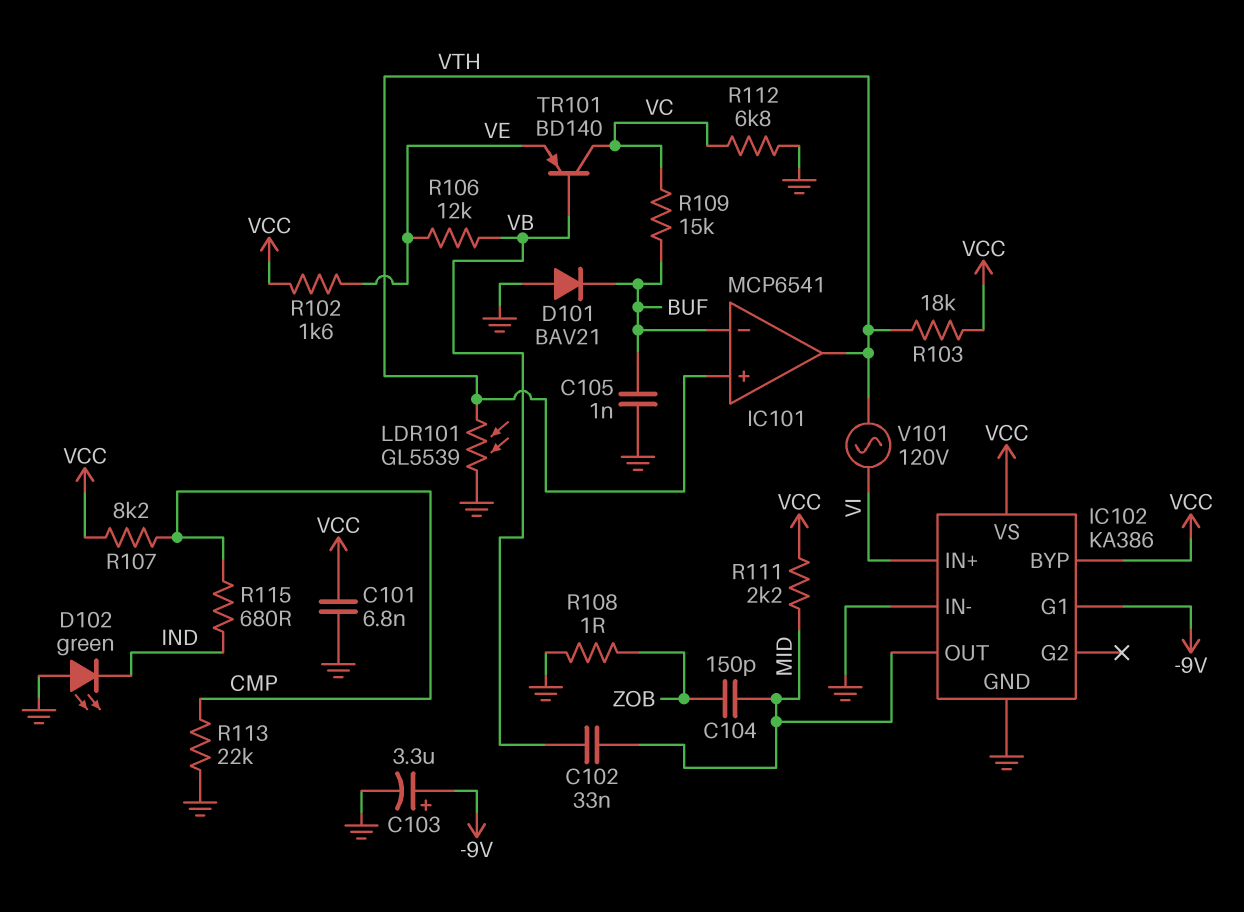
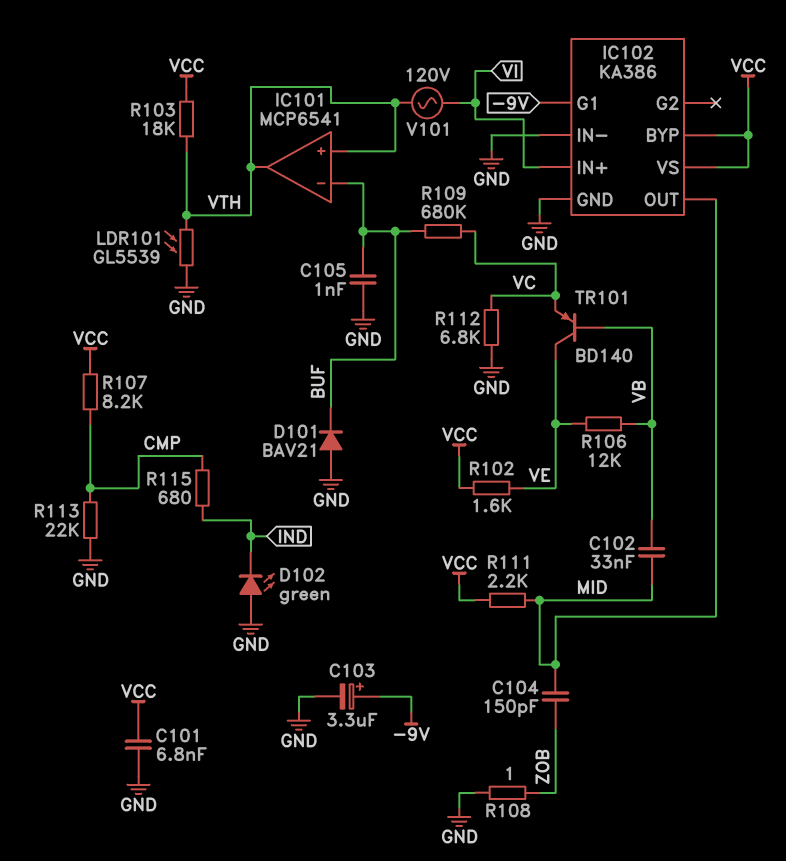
R109: 15k (BUF, VC) -> 680k (BUF, VC)
TR101: PNP BD140 (B VB, C VC, E VE) -> PNP BD140 (B VB, C VE, E VC)

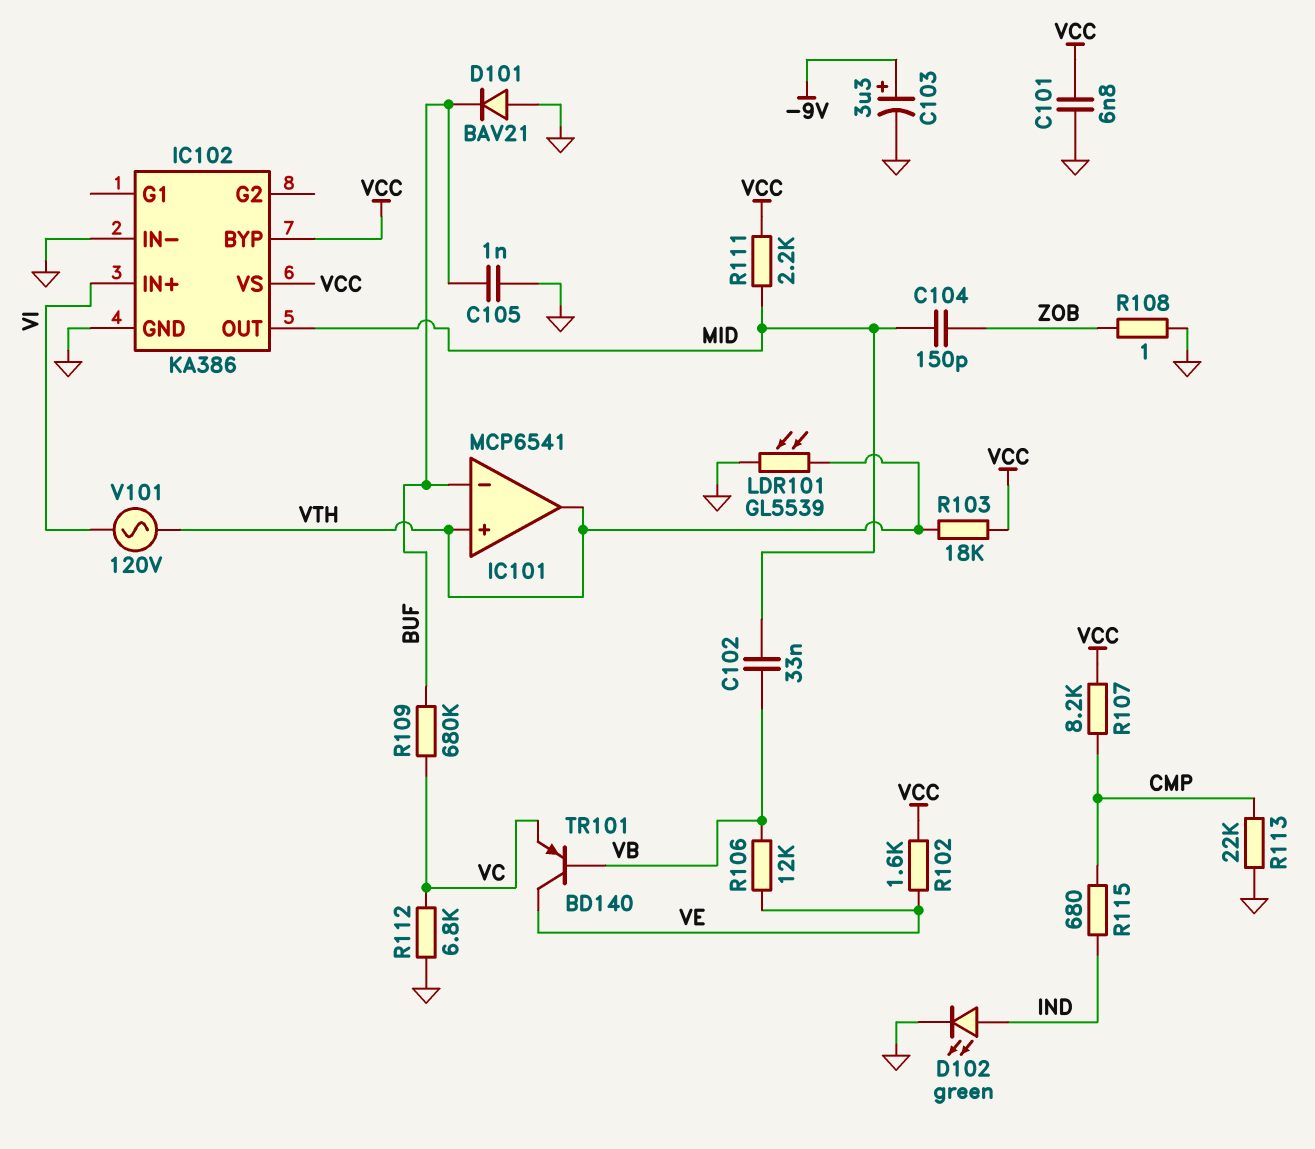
D102: LED green (A GND, K IND) -> LED green (A IND, K GND)
IC102 pin G1: -9V -> none

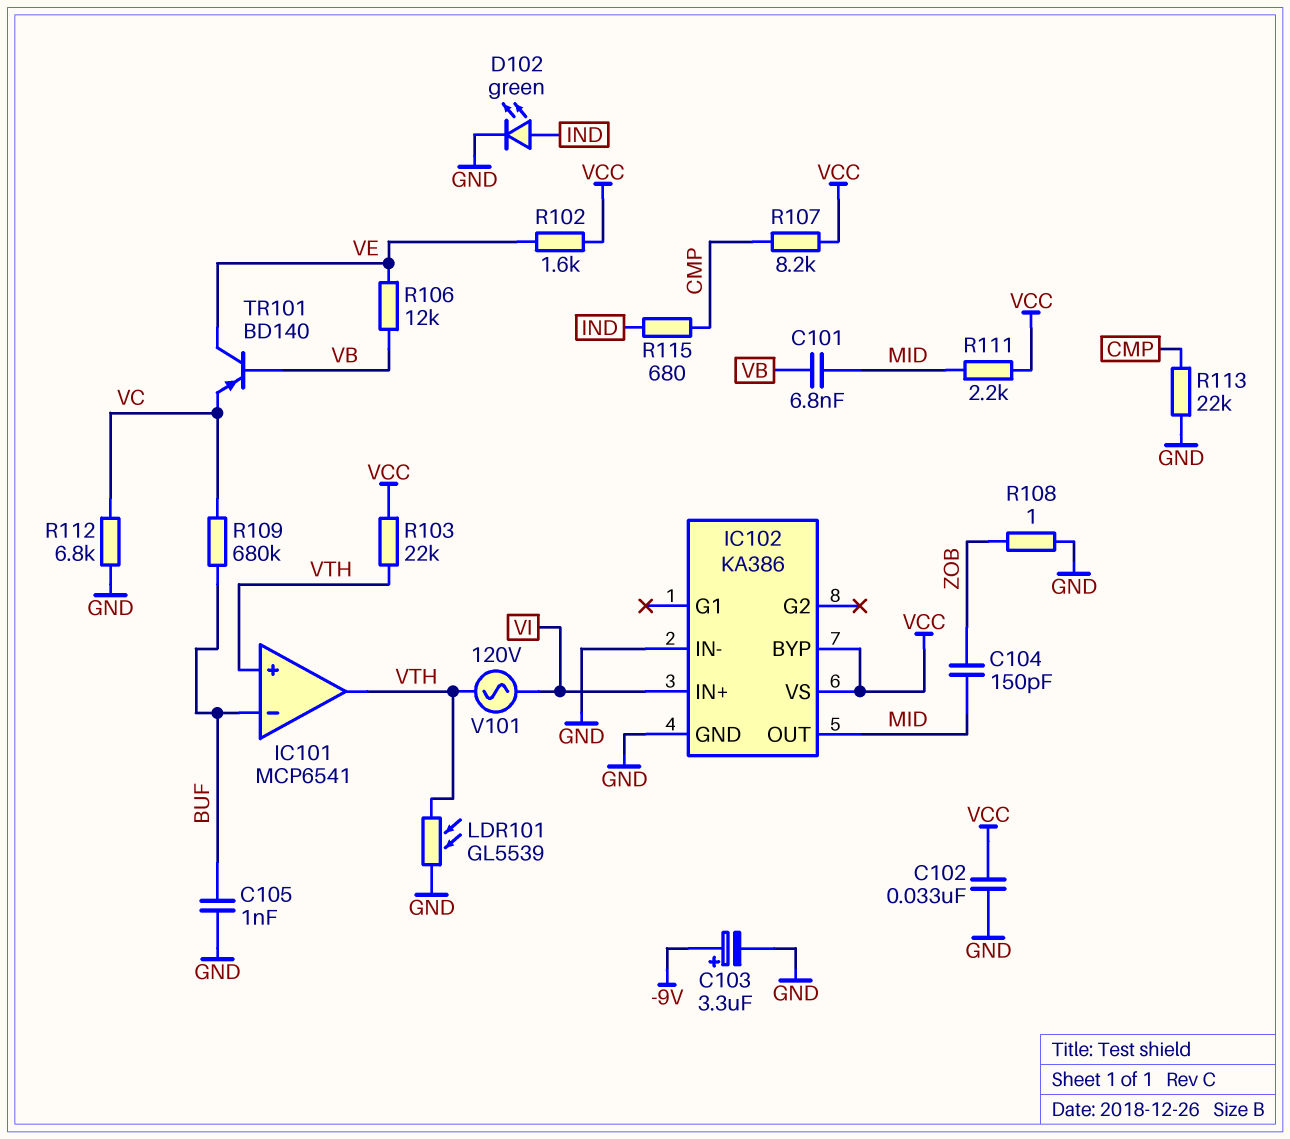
C101: 6.8nF (GND, VCC) -> 6.8nF (MID, VB)
C102: 33nF (MID, VB) -> 33nF (GND, VCC)
D101: diode BAV21 (A GND, K BUF) -> none
R103: 18k (VCC, VTH) -> 22k (VCC, VTH)

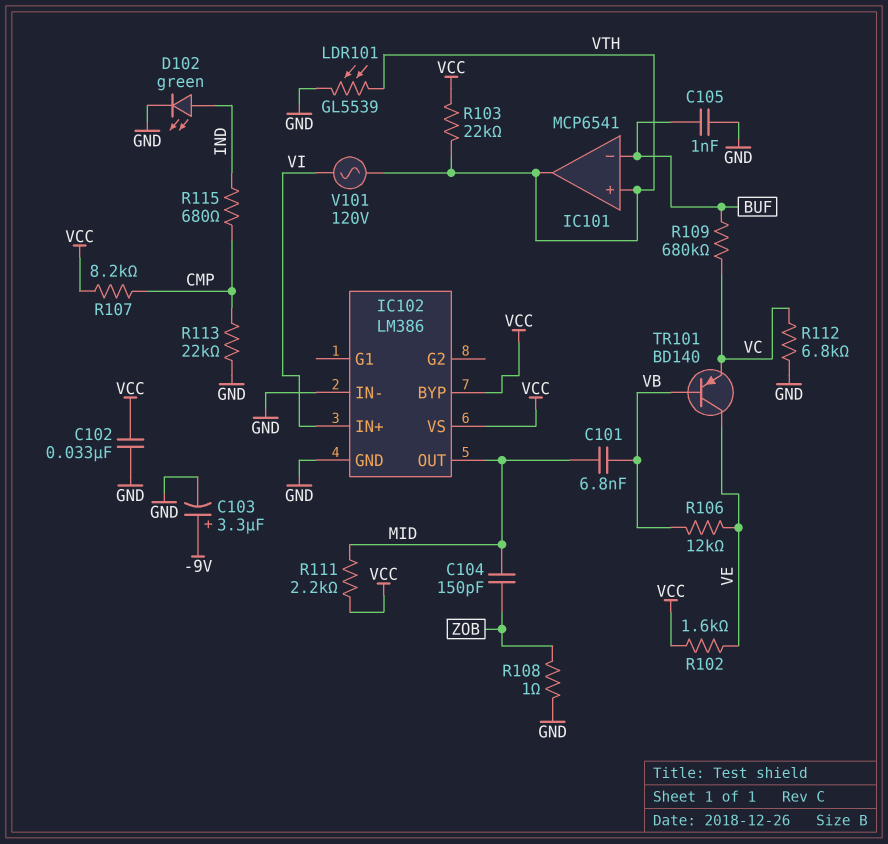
IC102: KA386 -> LM386

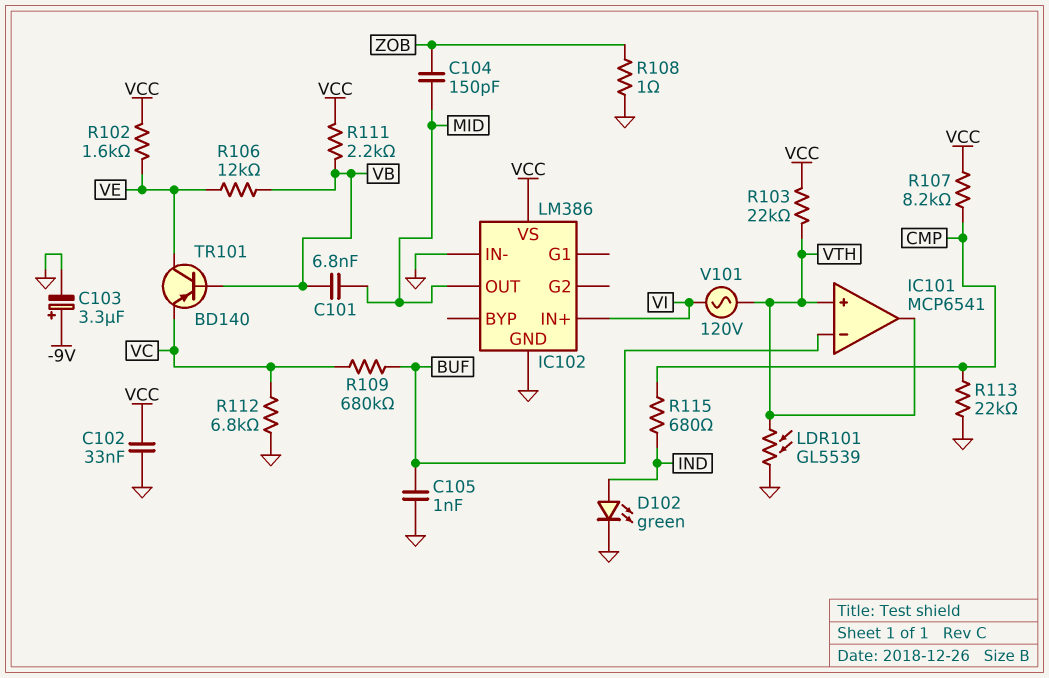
IC102 pin BYP: VCC -> none
R111: 2.2k (MID, VCC) -> 2.2k (VB, VCC)

